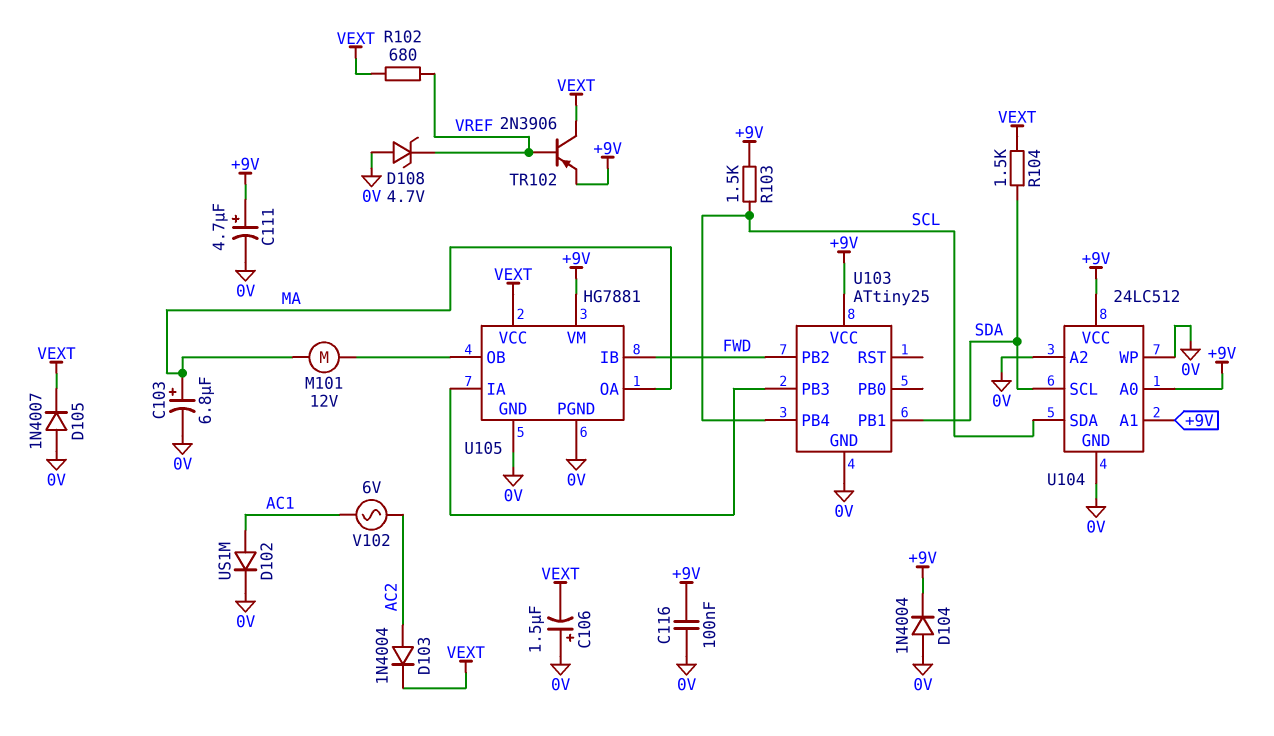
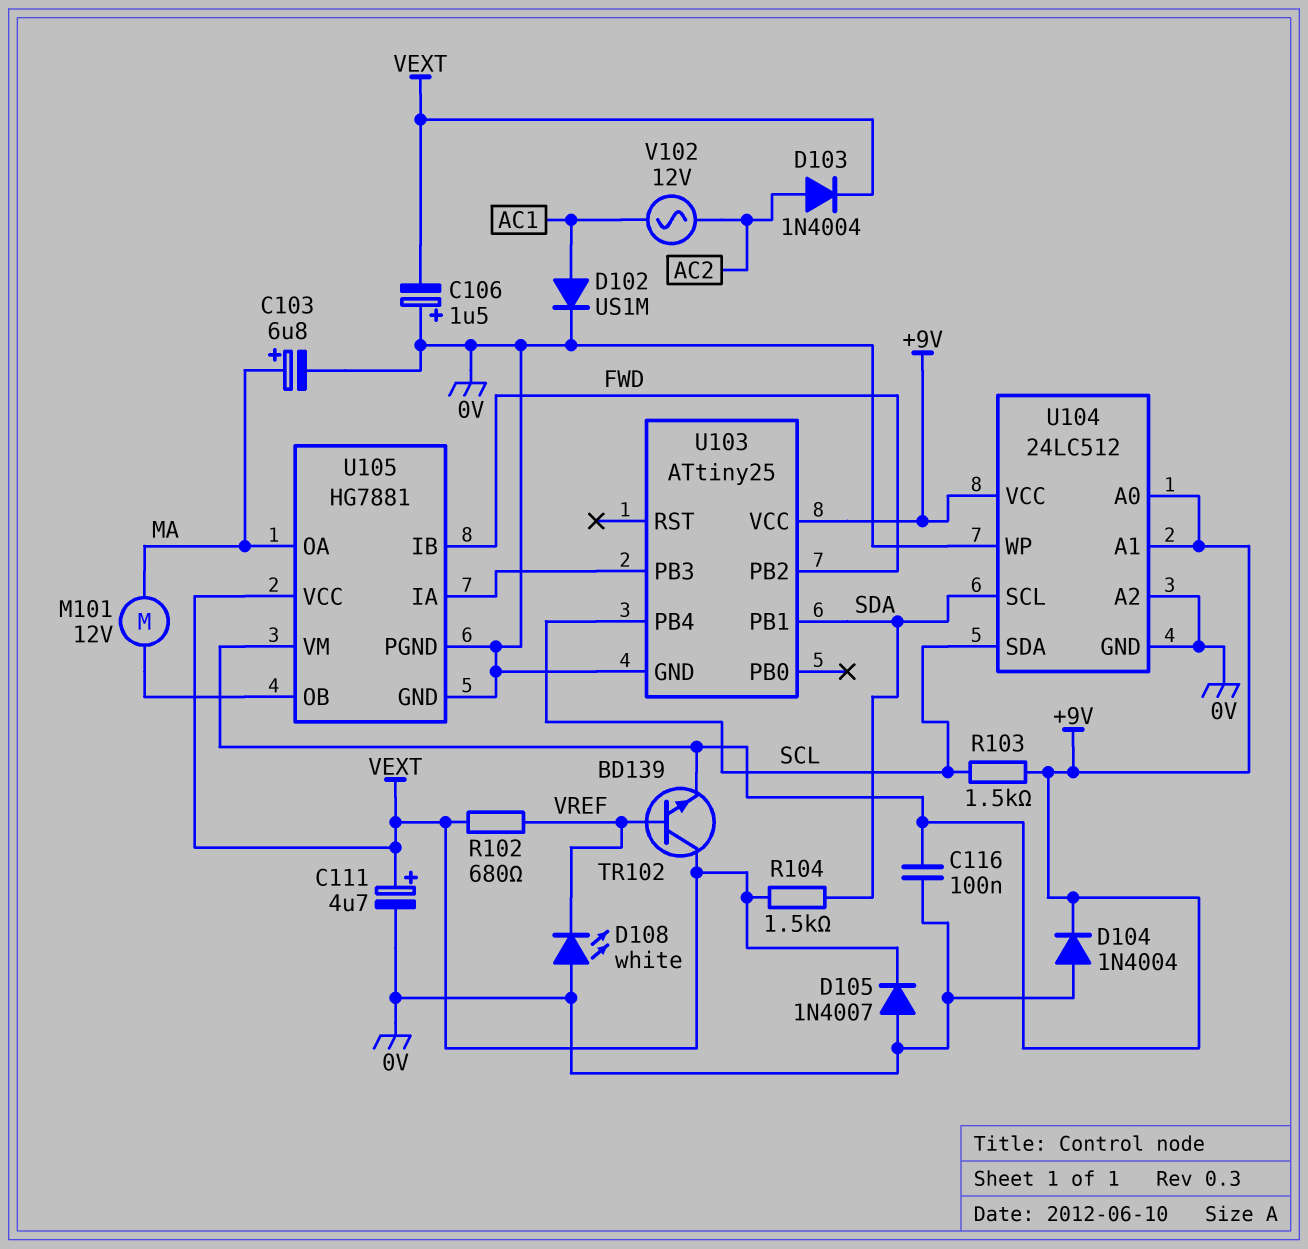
C111: 4.7uF (plus +9V, minus 0V) -> 4.7uF (plus VEXT, minus 0V)
D108: zener 4.7V (A 0V, K VREF) -> LED white (A 0V, K VREF)
TR102: PNP 2N3906 (B VREF, C VEXT, E +9V) -> NPN BD139 (B VREF, C VEXT, E +9V)
V102: AC 6V (AC1, AC2) -> AC 12V (AC1, AC2)

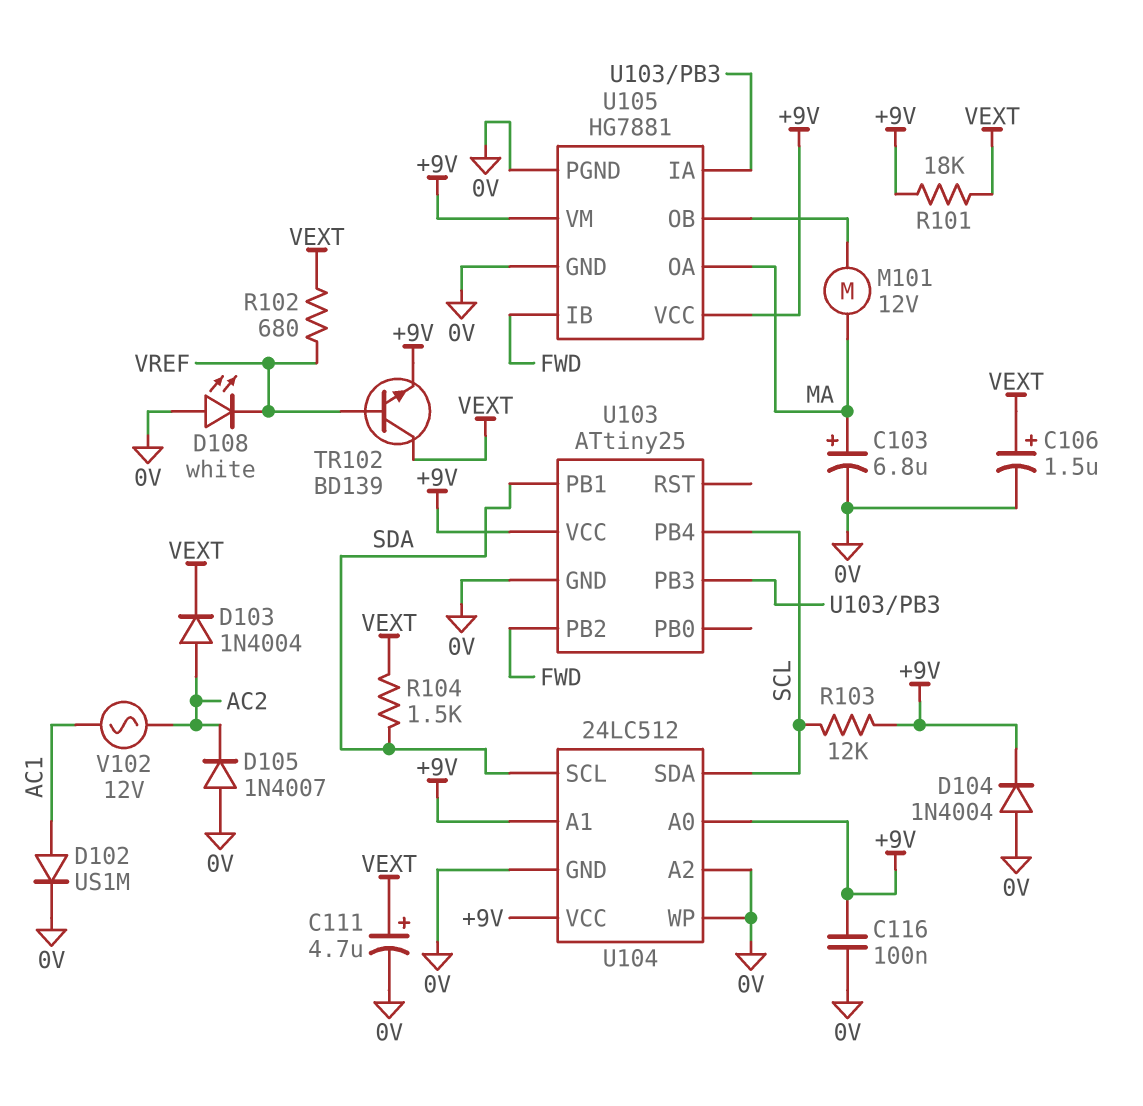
C106: 1.5uF (plus 0V, minus VEXT) -> 1.5uF (plus VEXT, minus 0V)
D105: diode 1N4007 (A 0V, K VEXT) -> diode 1N4007 (A 0V, K AC2)
R101: none -> 18k (+9V, VEXT)
R103: 1.5k (+9V, SCL) -> 12k (+9V, SCL)
U105 pin VCC: VEXT -> +9V

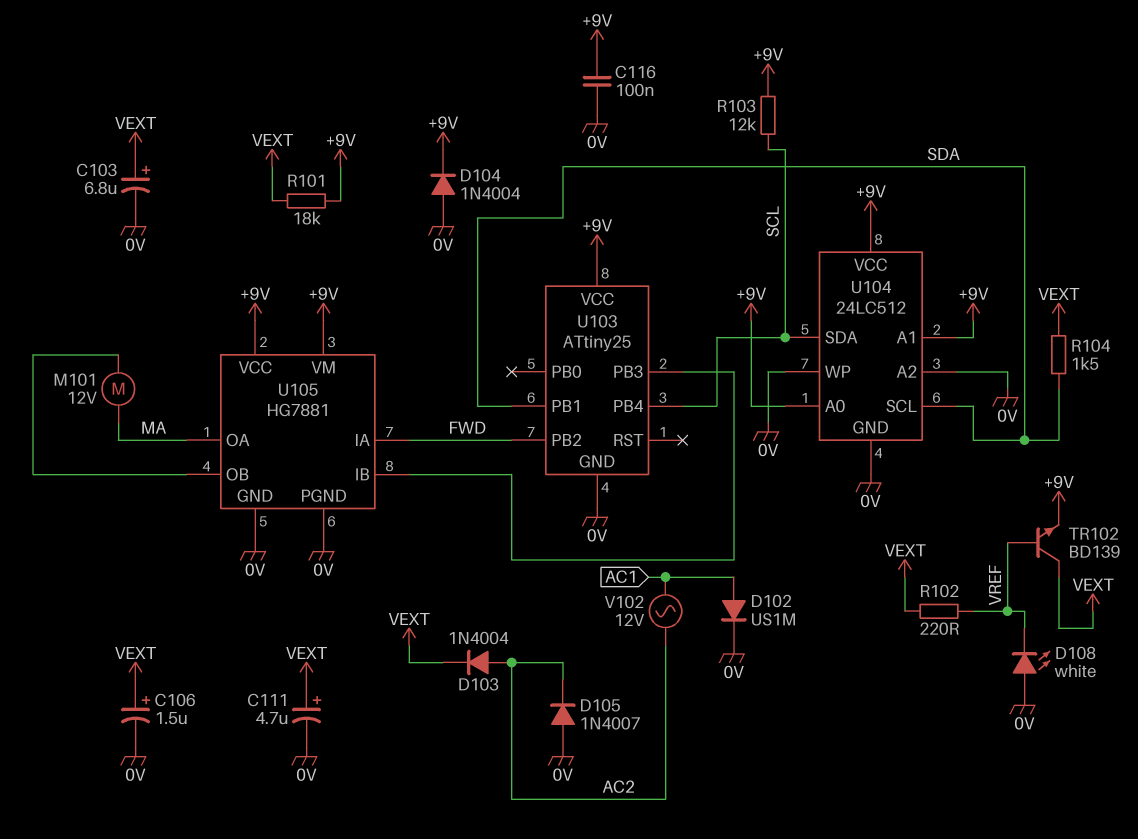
C103: 6.8uF (plus MA, minus 0V) -> 6.8uF (plus VEXT, minus 0V)
R102: 680 (VEXT, VREF) -> 220 (VEXT, VREF)
U105 pin IA: U103/PB3 -> FWD
U105 pin IB: FWD -> U103/PB3

